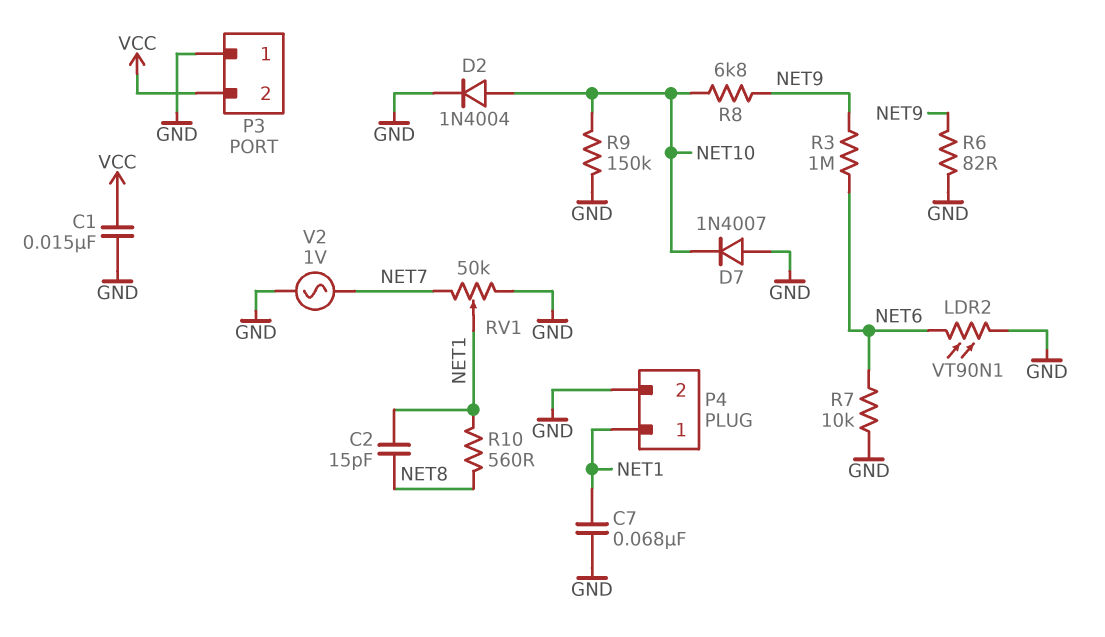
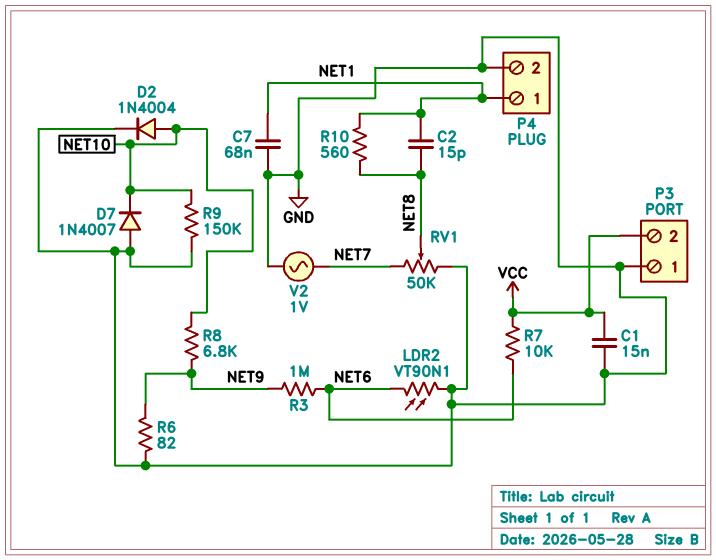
R7: 10k (GND, NET6) -> 10k (NET6, VCC)
RV1: 50k (GND, NET7, wiper NET1) -> 50k (GND, NET7, wiper NET8)

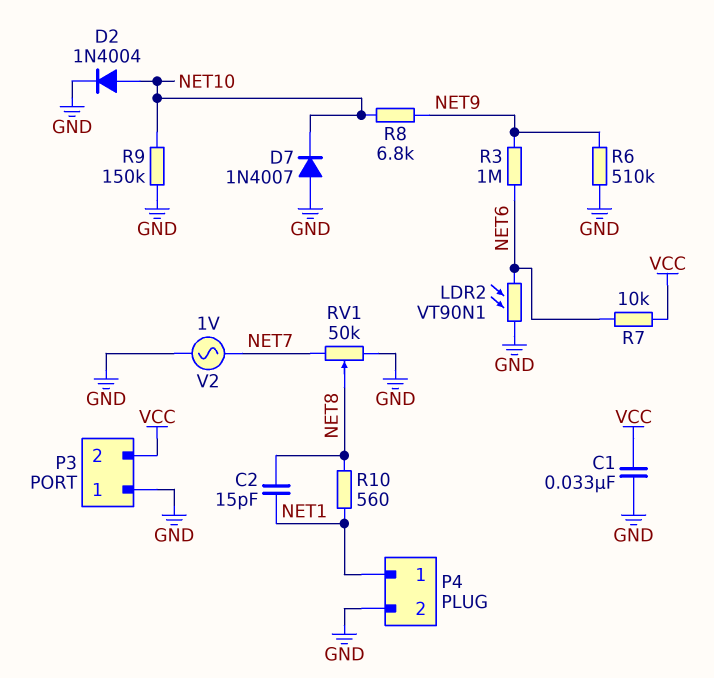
C1: 15nF (GND, VCC) -> 33nF (GND, VCC)
C7: 68nF (GND, NET1) -> none
R6: 82 (GND, NET9) -> 510k (GND, NET9)

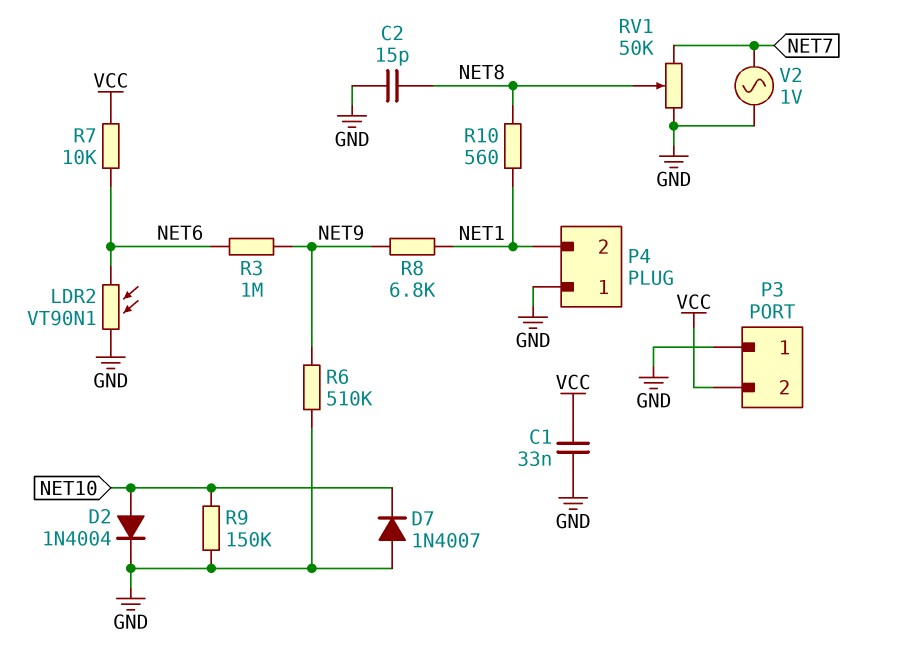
C2: 15pF (NET1, NET8) -> 15pF (GND, NET8)
P4 pin 1: NET1 -> GND
P4 pin 2: GND -> NET1
R8: 6.8k (NET9, NET10) -> 6.8k (NET1, NET9)

